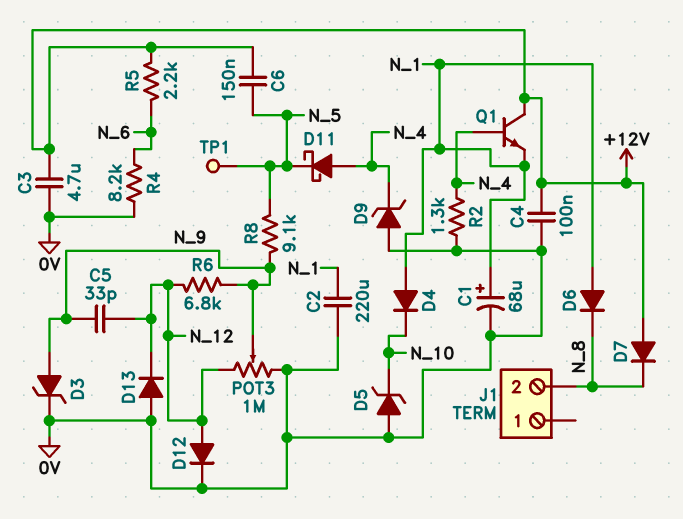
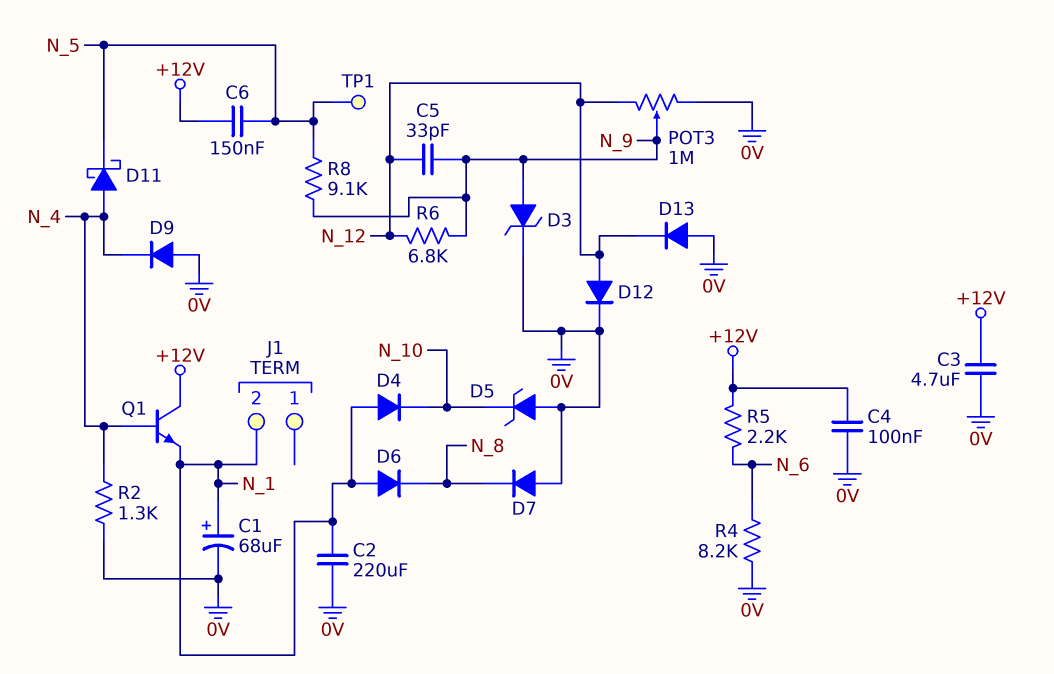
D7: diode (A +12V, K N_8) -> diode (A 0V, K N_8)
D9: zener (A 0V, K N_4) -> diode (A 0V, K N_4)
J1 pin 2: N_8 -> N_1

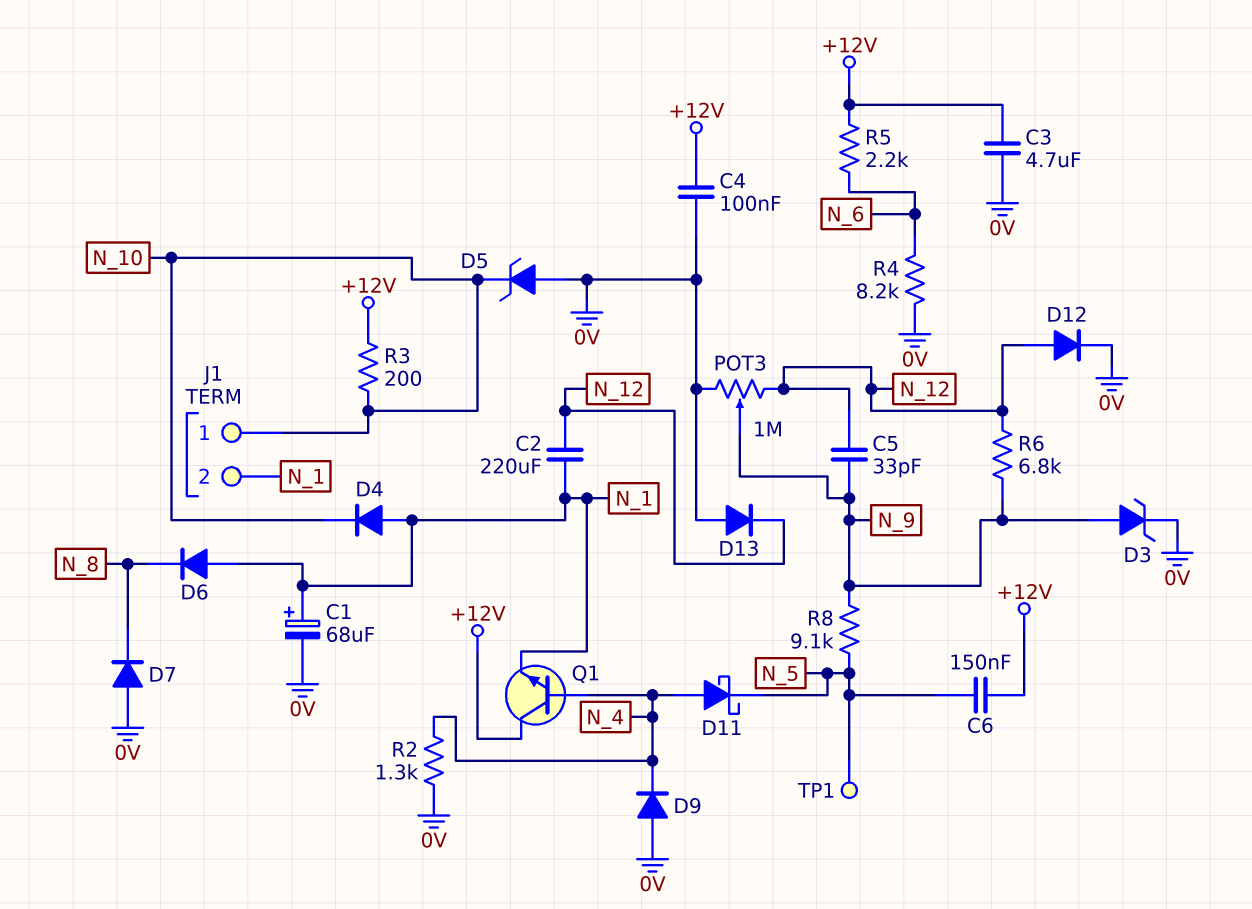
C2: 220uF (0V, N_1) -> 220uF (N_1, N_12)
J1 pin 1: none -> N_10
R3: none -> 200 (+12V, N_10)

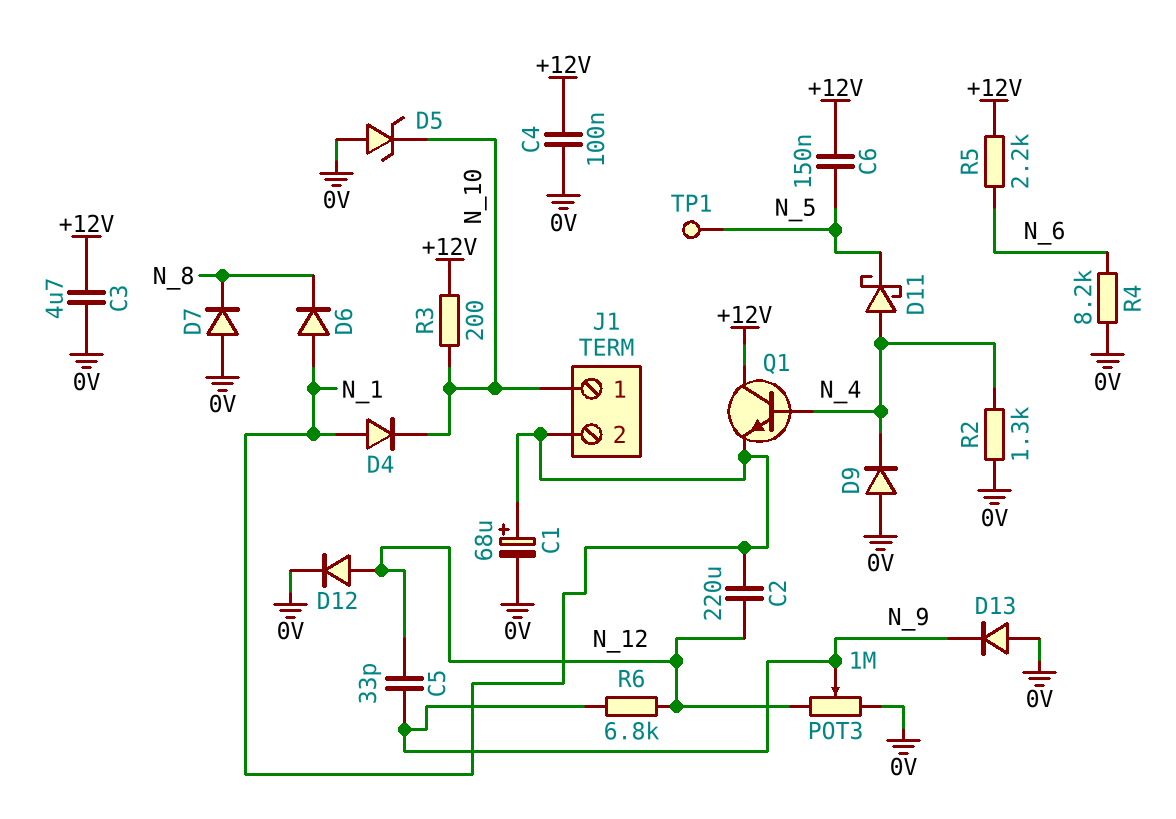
D3: zener (A N_9, K 0V) -> none
D13: diode (A 0V, K N_12) -> diode (A 0V, K N_9)
R8: 9.1k (N_5, N_9) -> none

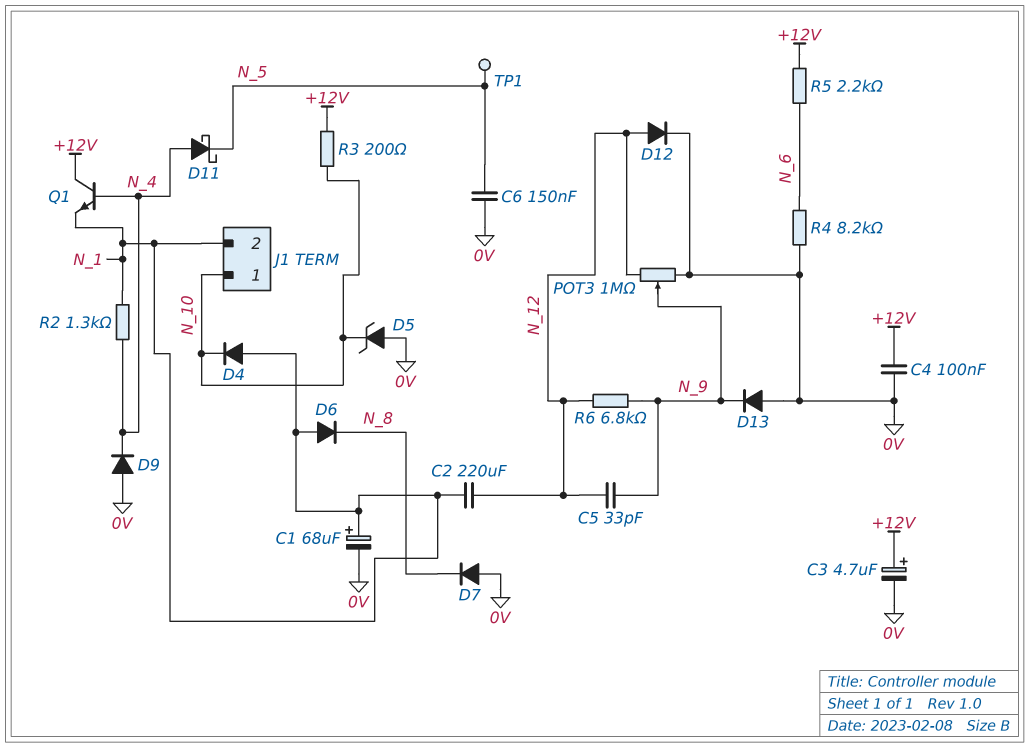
C3: 4.7uF (+12V, 0V) -> 4.7uF (plus +12V, minus 0V)
C6: 150nF (+12V, N_5) -> 150nF (0V, N_5)
R2: 1.3k (0V, N_4) -> 1.3k (N_1, N_4)

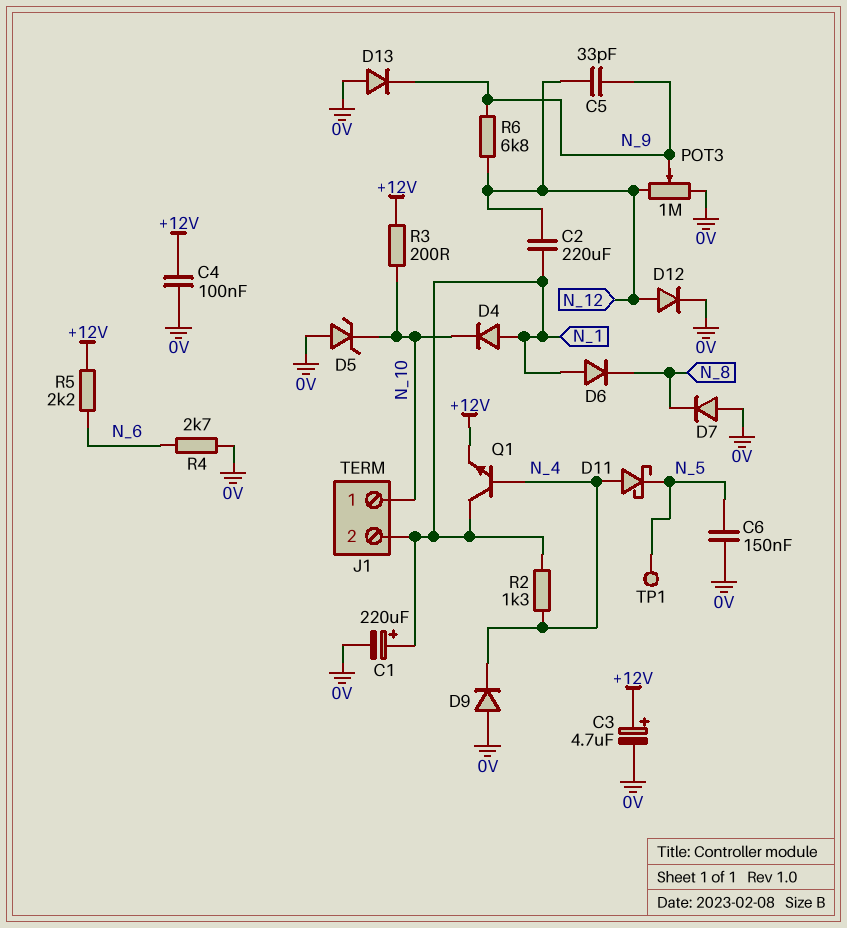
C1: 68uF (plus N_1, minus 0V) -> 220uF (plus N_1, minus 0V)
Q1: NPN (B N_4, C +12V, E N_1) -> NPN (B N_4, C N_1, E +12V)
R4: 8.2k (0V, N_6) -> 2.7k (0V, N_6)

